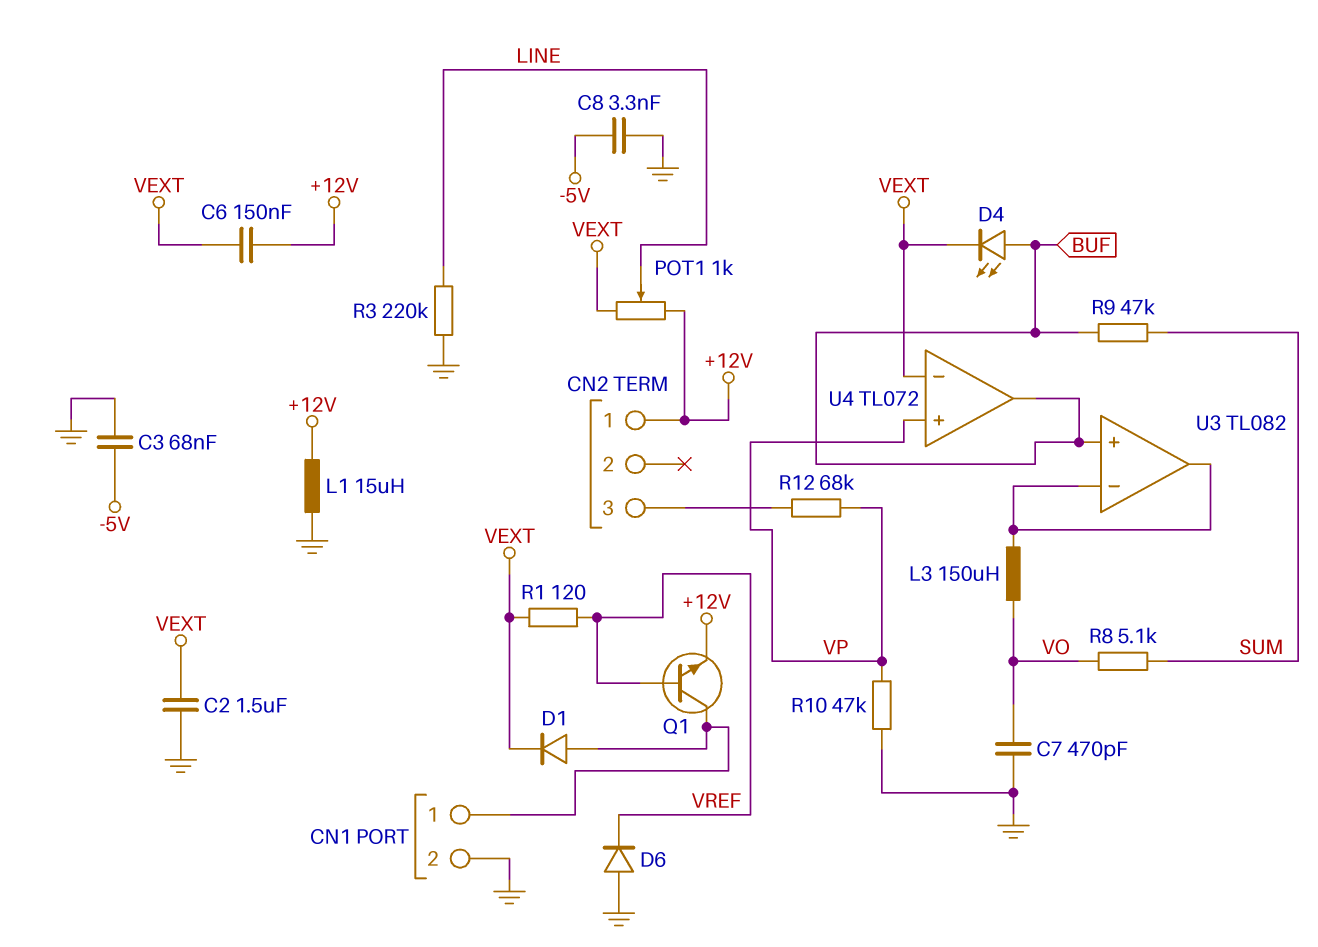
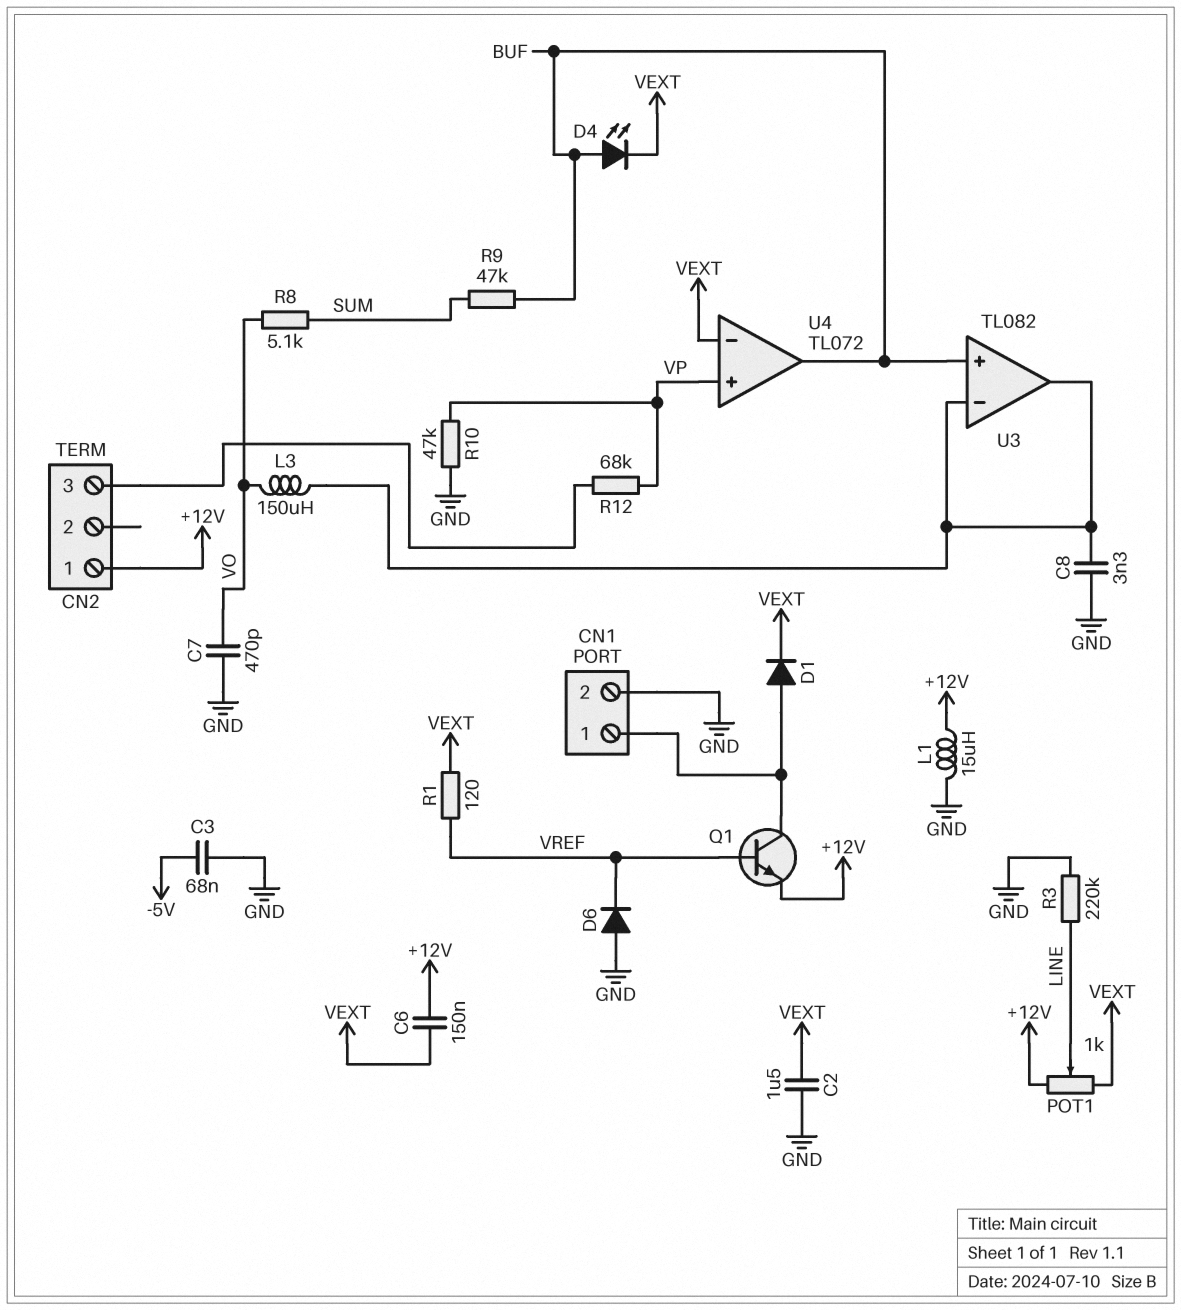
C8: 3.3nF (-5V, GND) -> 3.3nF (GND, U3/in-)

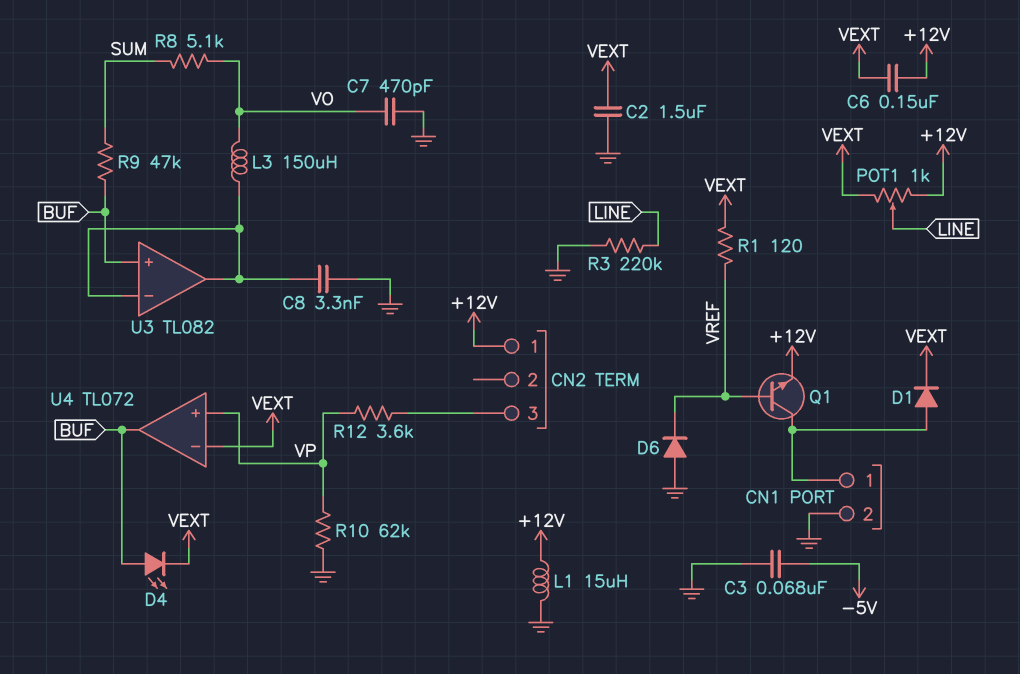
R10: 47k (GND, VP) -> 62k (GND, VP)
R12: 68k (CN2/3, VP) -> 3.6k (CN2/3, VP)

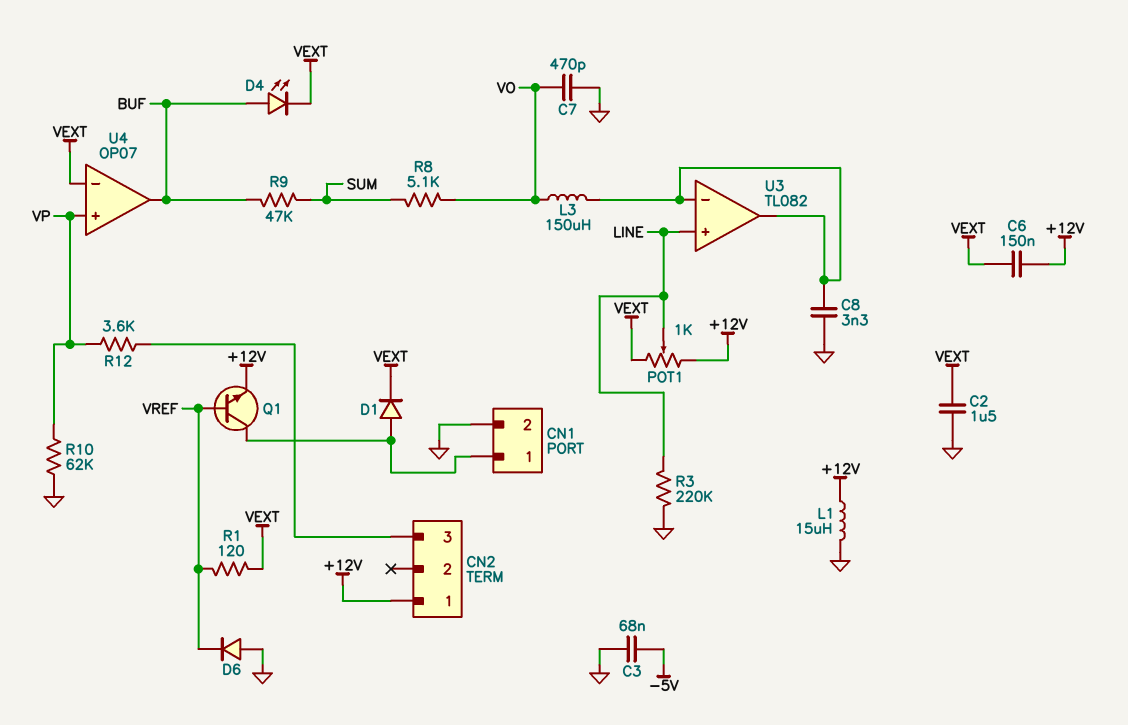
U3 pin in+: BUF -> LINE
U4: TL072 -> OP07

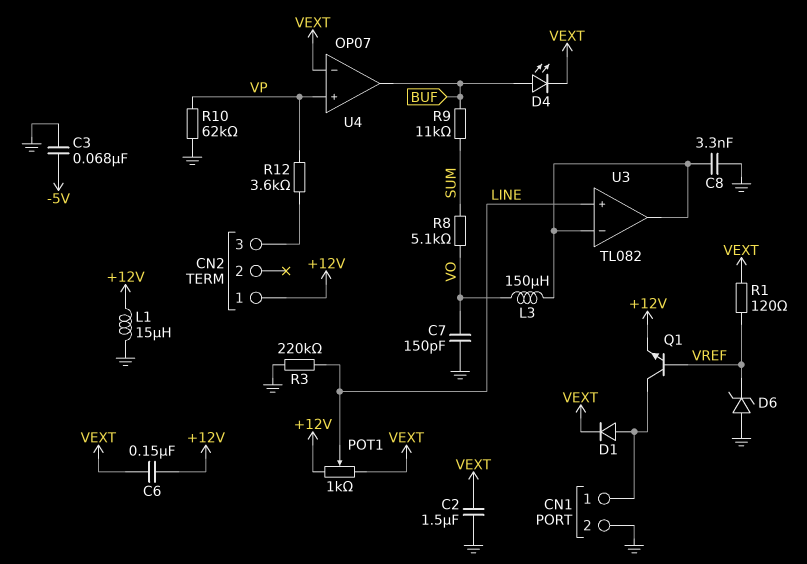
C7: 470pF (GND, VO) -> 150pF (GND, VO)
D6: diode (A GND, K VREF) -> zener (A GND, K VREF)
R9: 47k (BUF, SUM) -> 11k (BUF, SUM)

